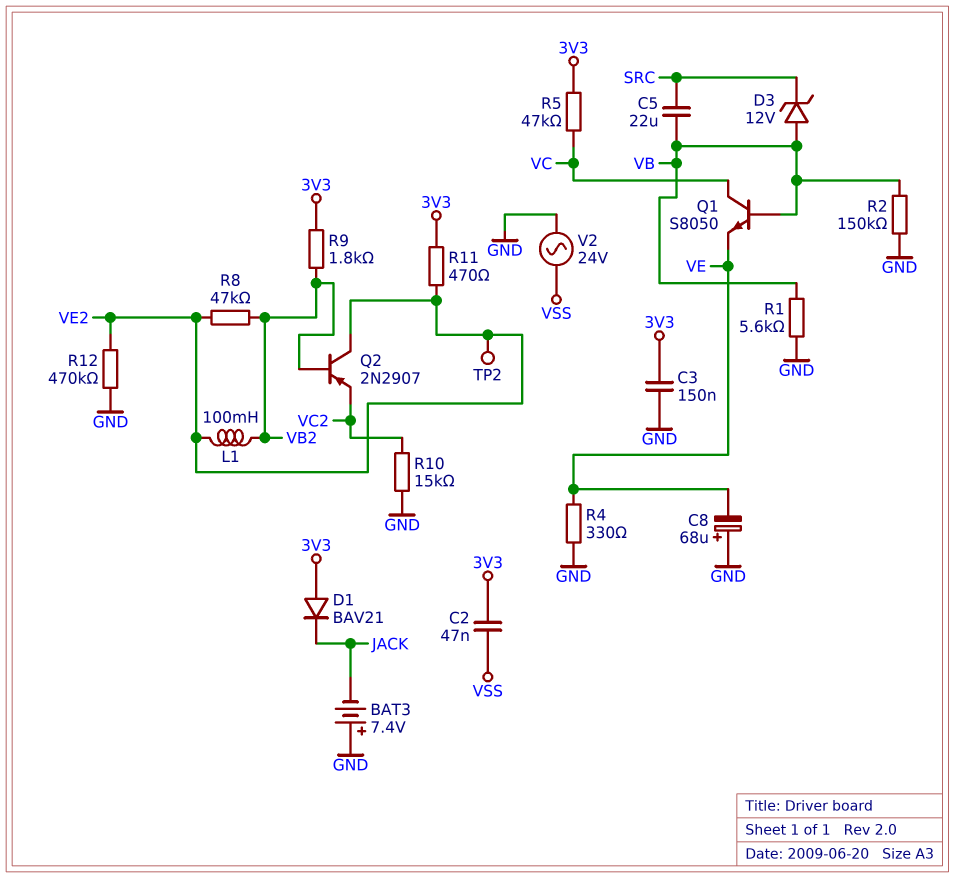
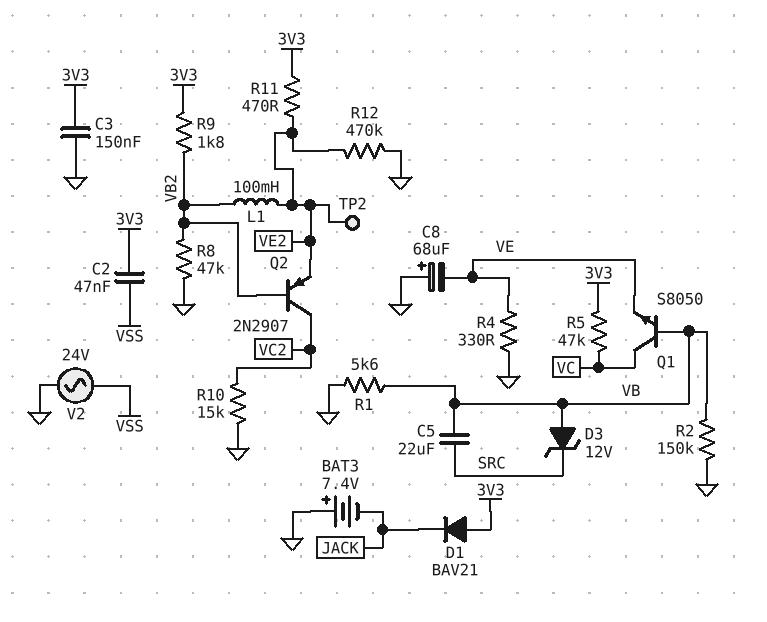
Q2: PNP 2N2907 (B VB2, C VE2, E VC2) -> PNP 2N2907 (B VB2, C VC2, E VE2)
R8: 47k (VB2, VE2) -> 47k (GND, VB2)

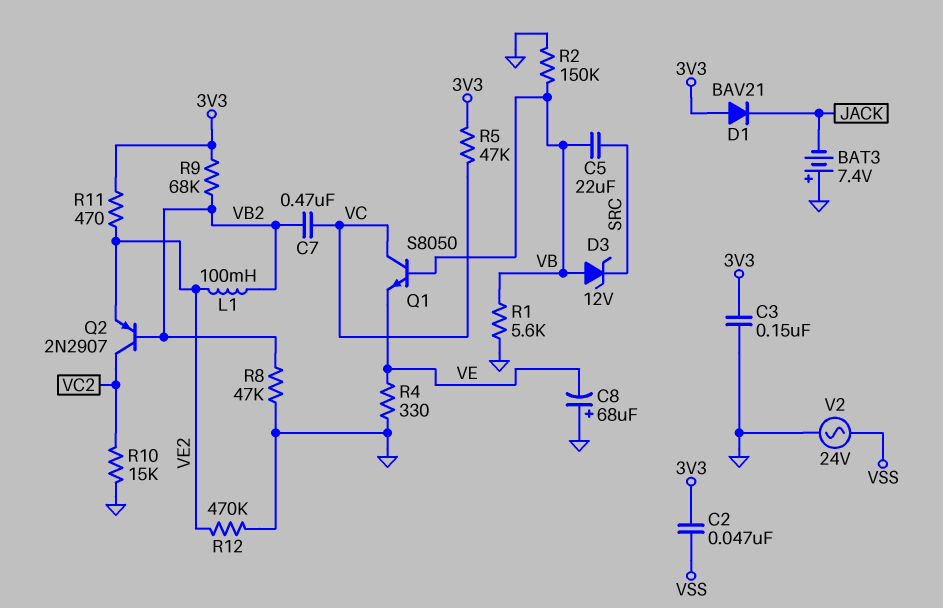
C7: none -> 470nF (VB2, VC)
R9: 1.8k (3V3, VB2) -> 68k (3V3, VB2)
TP2: test point (VE2) -> none

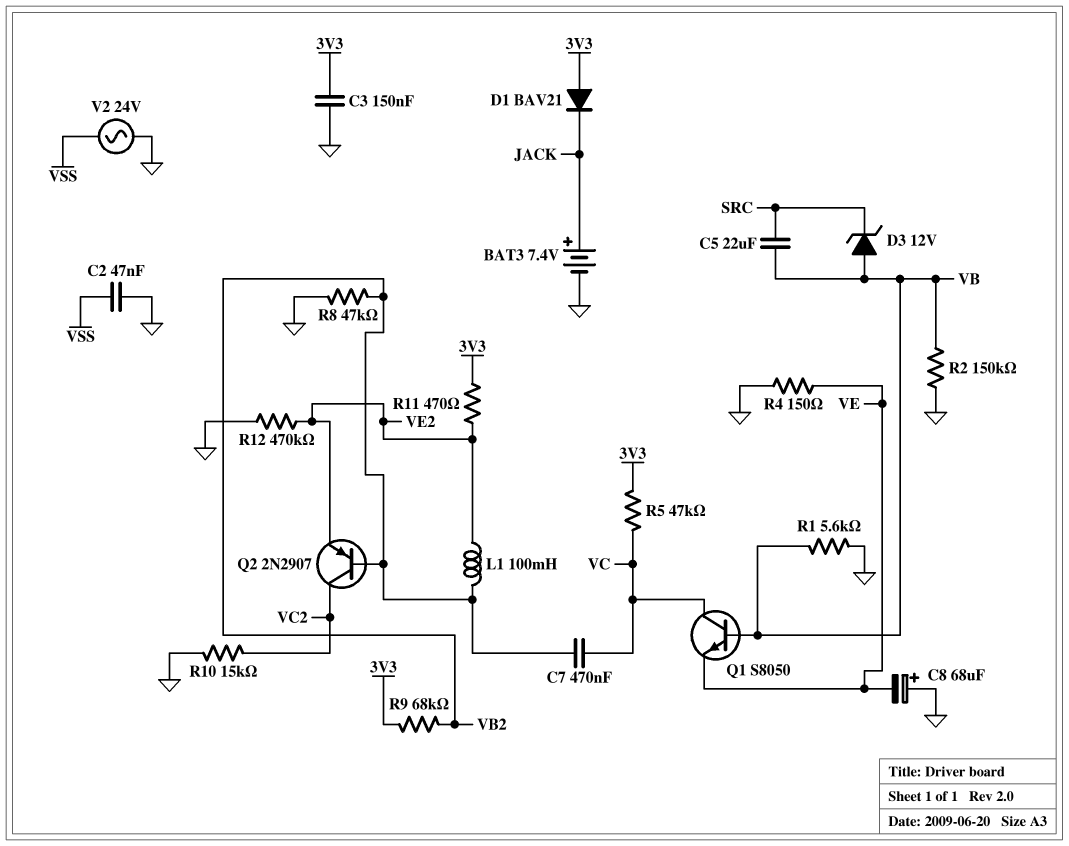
BAT3: 7.4V (plus GND, minus JACK) -> 7.4V (plus JACK, minus GND)
C2: 47nF (3V3, VSS) -> 47nF (GND, VSS)
R4: 330 (GND, VE) -> 150 (GND, VE)

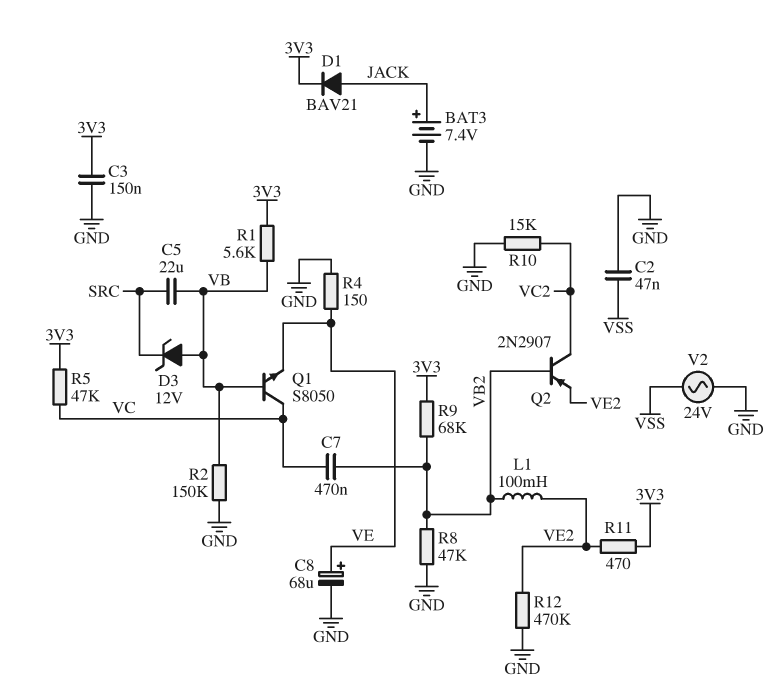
C8: 68uF (plus GND, minus VE) -> 68uF (plus VE, minus GND)
D1: diode BAV21 (A 3V3, K JACK) -> diode BAV21 (A JACK, K 3V3)
R1: 5.6k (GND, VB) -> 5.6k (3V3, VB)

